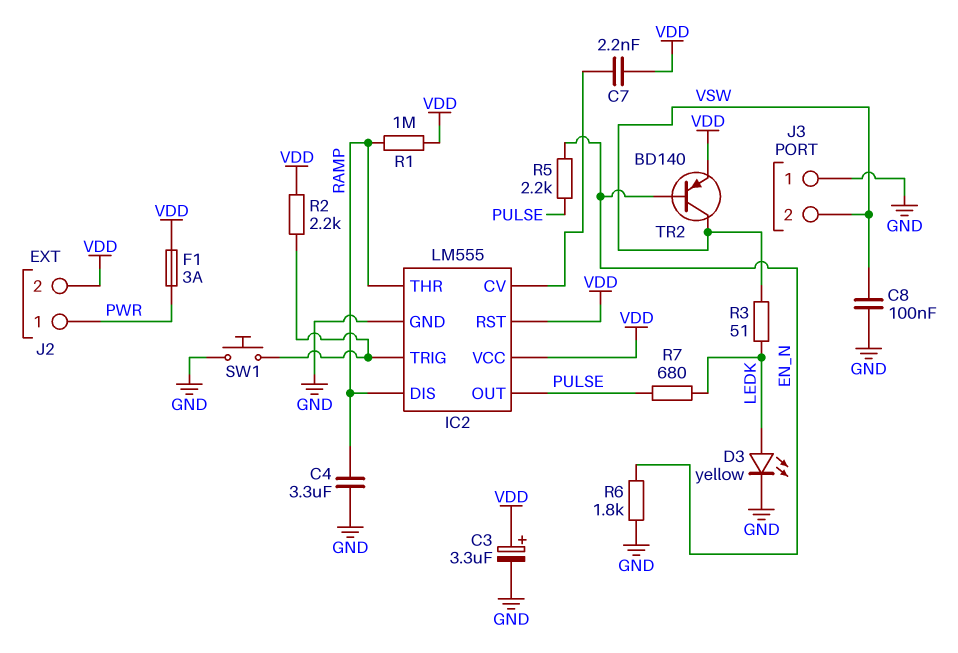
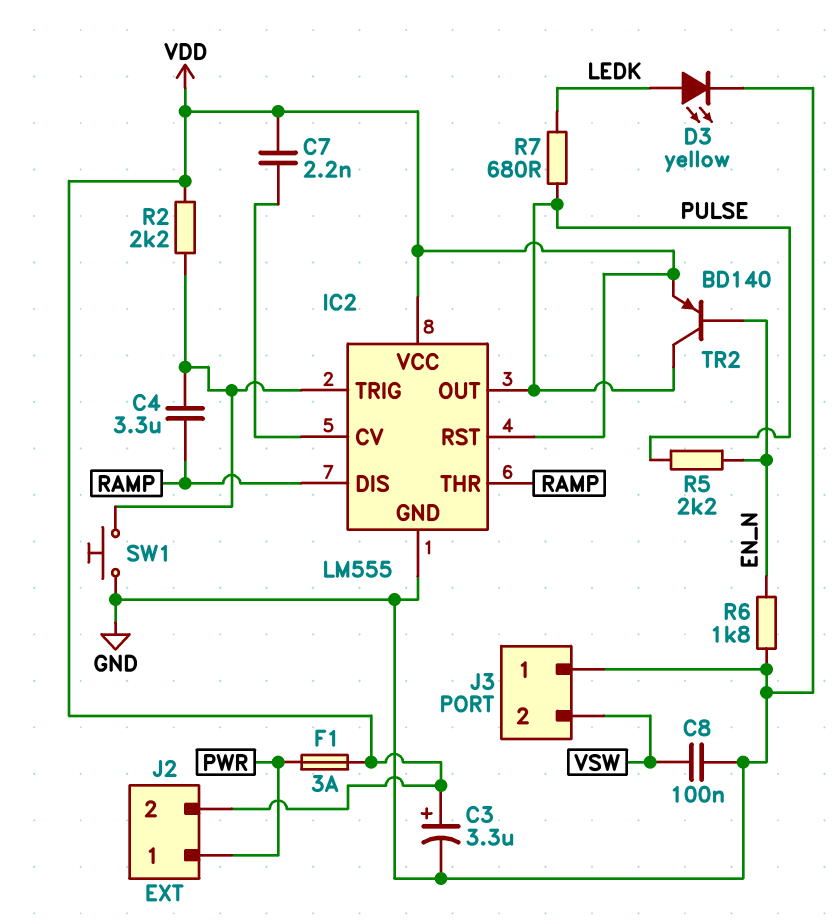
C4: 3.3uF (GND, RAMP) -> 3.3uF (IC2/TRIG, RAMP)
R1: 1M (RAMP, VDD) -> none
R3: 51 (LEDK, VSW) -> none
TR2: PNP BD140 (B EN_N, C VSW, E VDD) -> PNP BD140 (B EN_N, C PULSE, E VDD)

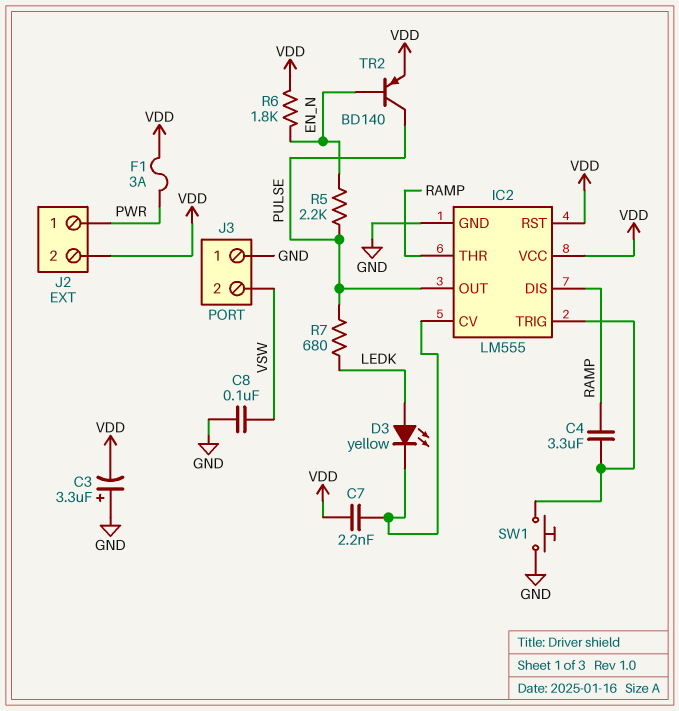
C3: 3.3uF (plus VDD, minus GND) -> 3.3uF (plus GND, minus VDD)
D3: LED yellow (A LEDK, K GND) -> LED yellow (A LEDK, K IC2/CV)
R2: 2.2k (IC2/TRIG, VDD) -> none
R6: 1.8k (EN_N, GND) -> 1.8k (EN_N, VDD)

